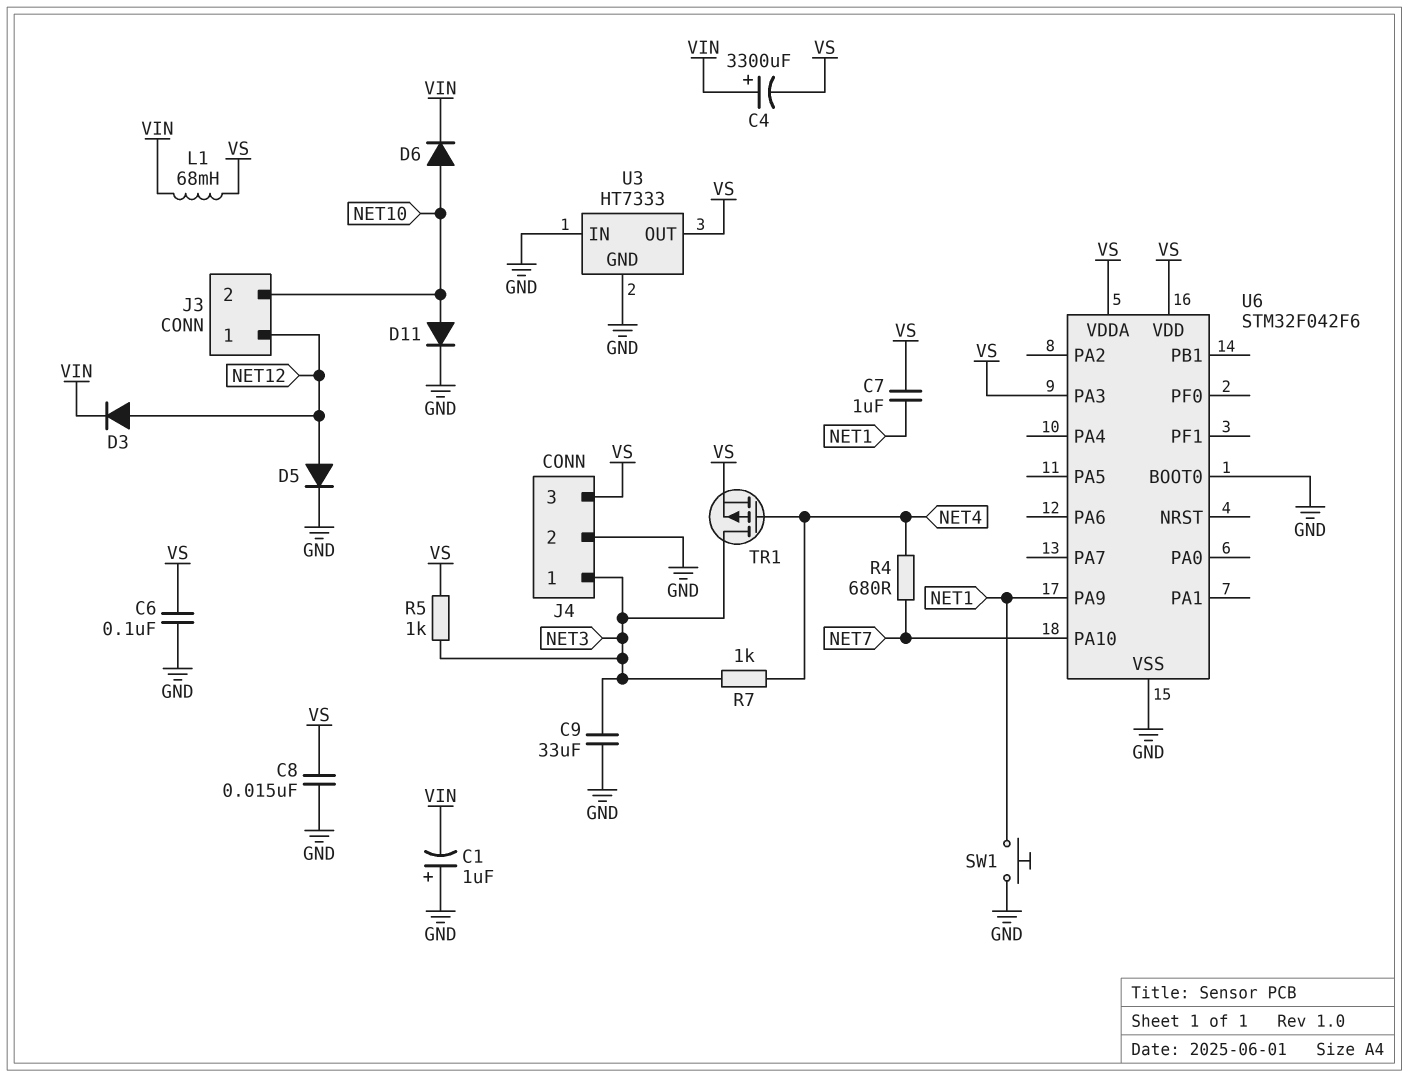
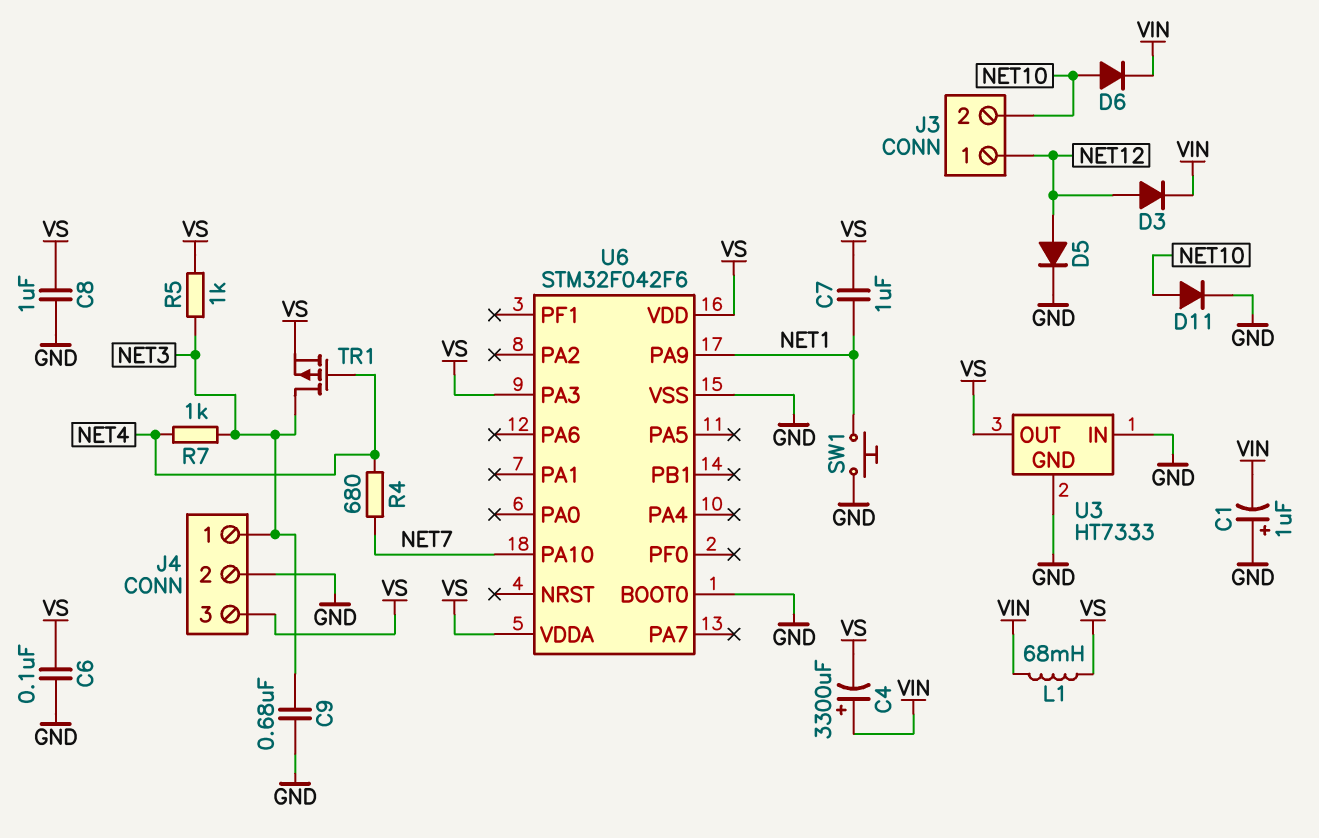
C8: 15nF (GND, VS) -> 1uF (GND, VS)
C9: 33uF (GND, NET3) -> 680nF (GND, NET3)

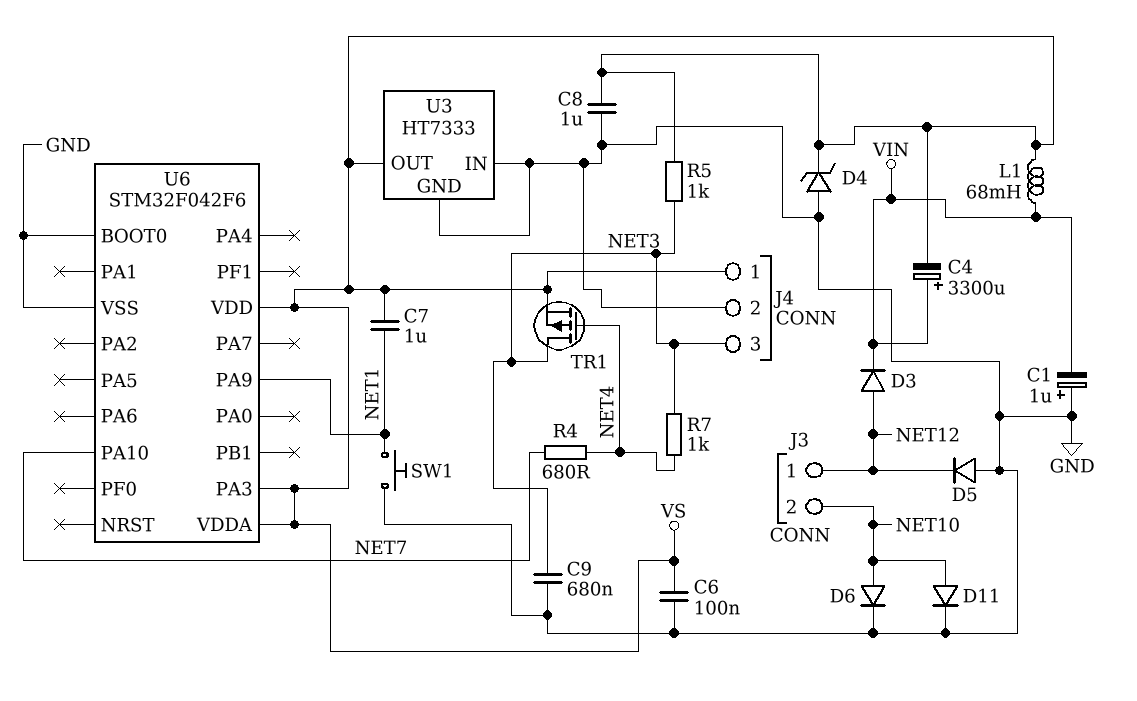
D4: none -> zener (A GND, K VS)
D5: diode (A NET12, K GND) -> diode (A GND, K NET12)
D6: diode (A NET10, K VIN) -> diode (A NET10, K GND)
J4 pin 1: NET3 -> VS
J4 pin 3: VS -> NET3

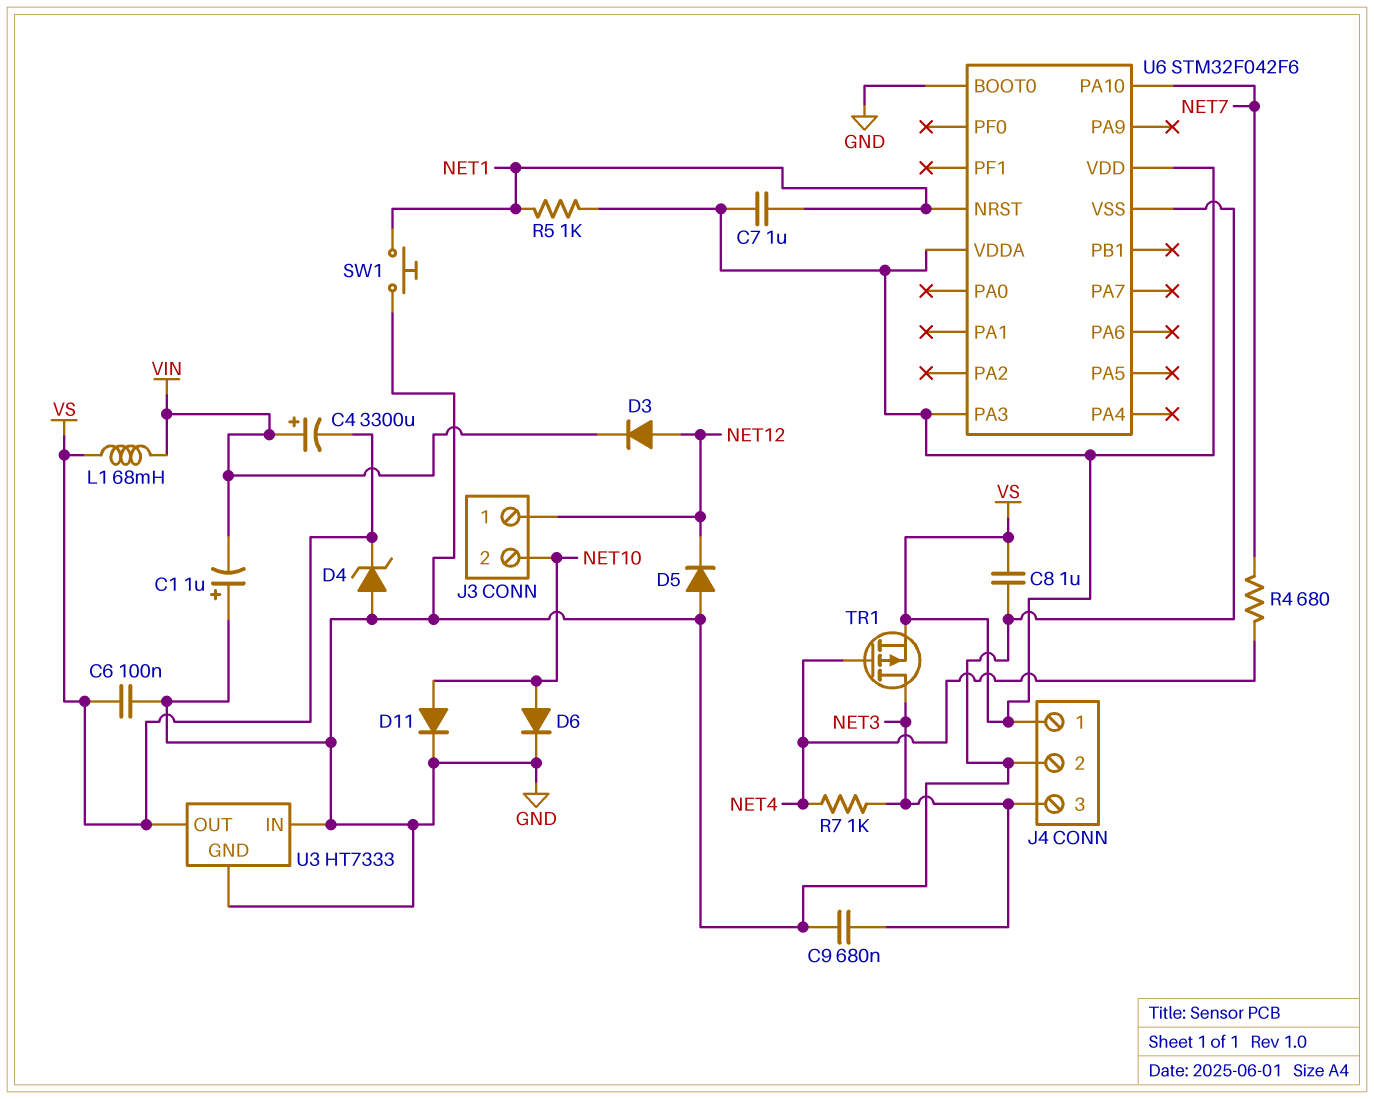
R5: 1k (NET3, VS) -> 1k (NET1, VS)
U6 pin NRST: none -> NET1
U6 pin PA9: NET1 -> none

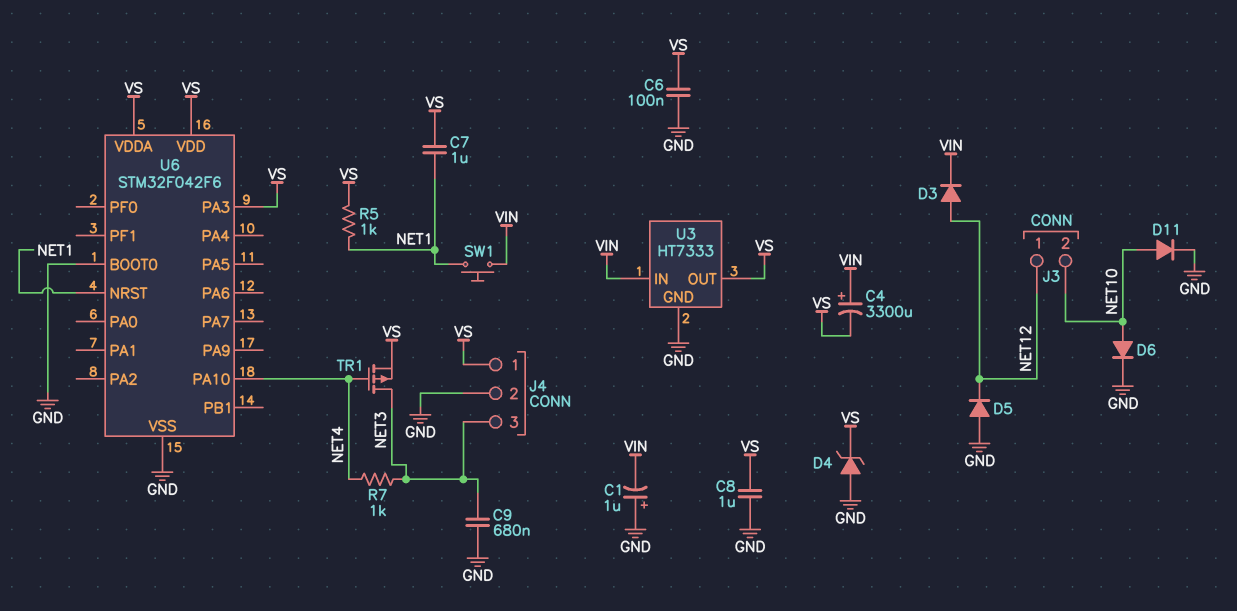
L1: 68mH (VIN, VS) -> none
R4: 680 (NET4, NET7) -> none
SW1: button (GND, NET1) -> button (NET1, VIN)
U3 pin IN: GND -> VIN
U6 pin PA10: NET7 -> NET4

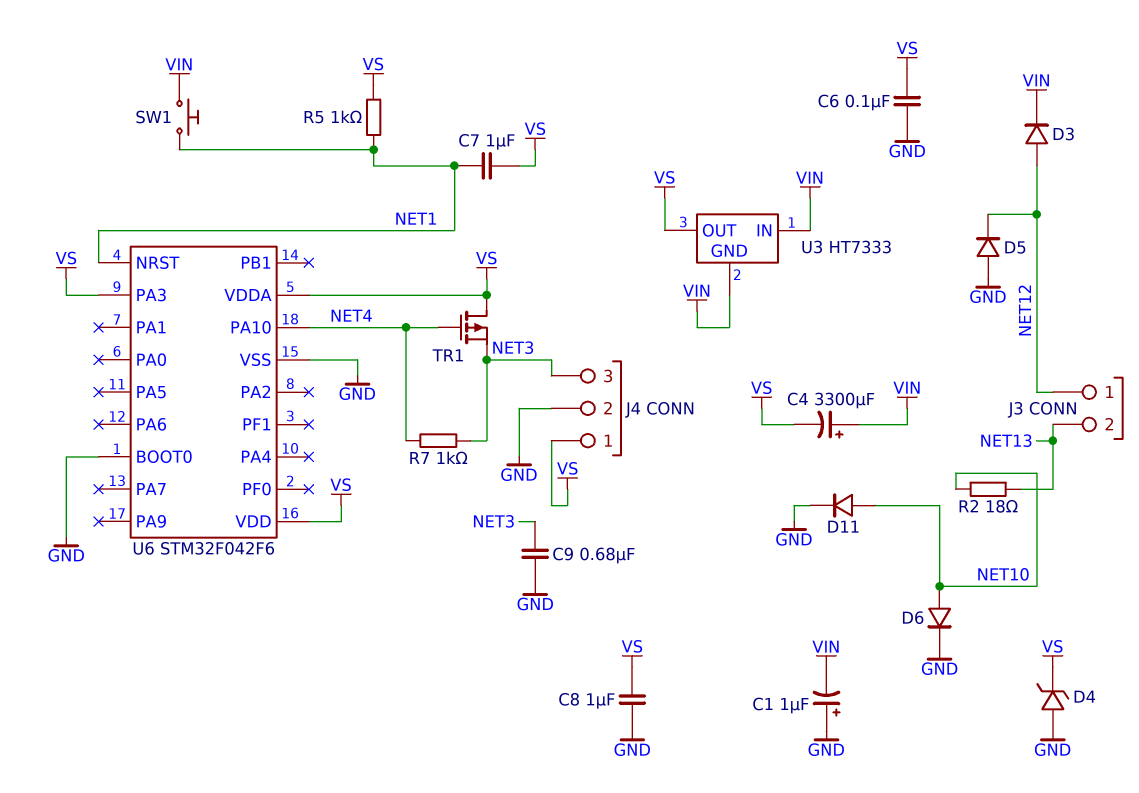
J3 pin 2: NET10 -> NET13
R2: none -> 18 (NET10, NET13)
TR1: PMOS (G NET4, D NET3, S VS) -> PMOS (G NET4, D VS, S NET3)
U3 pin GND: GND -> VIN

